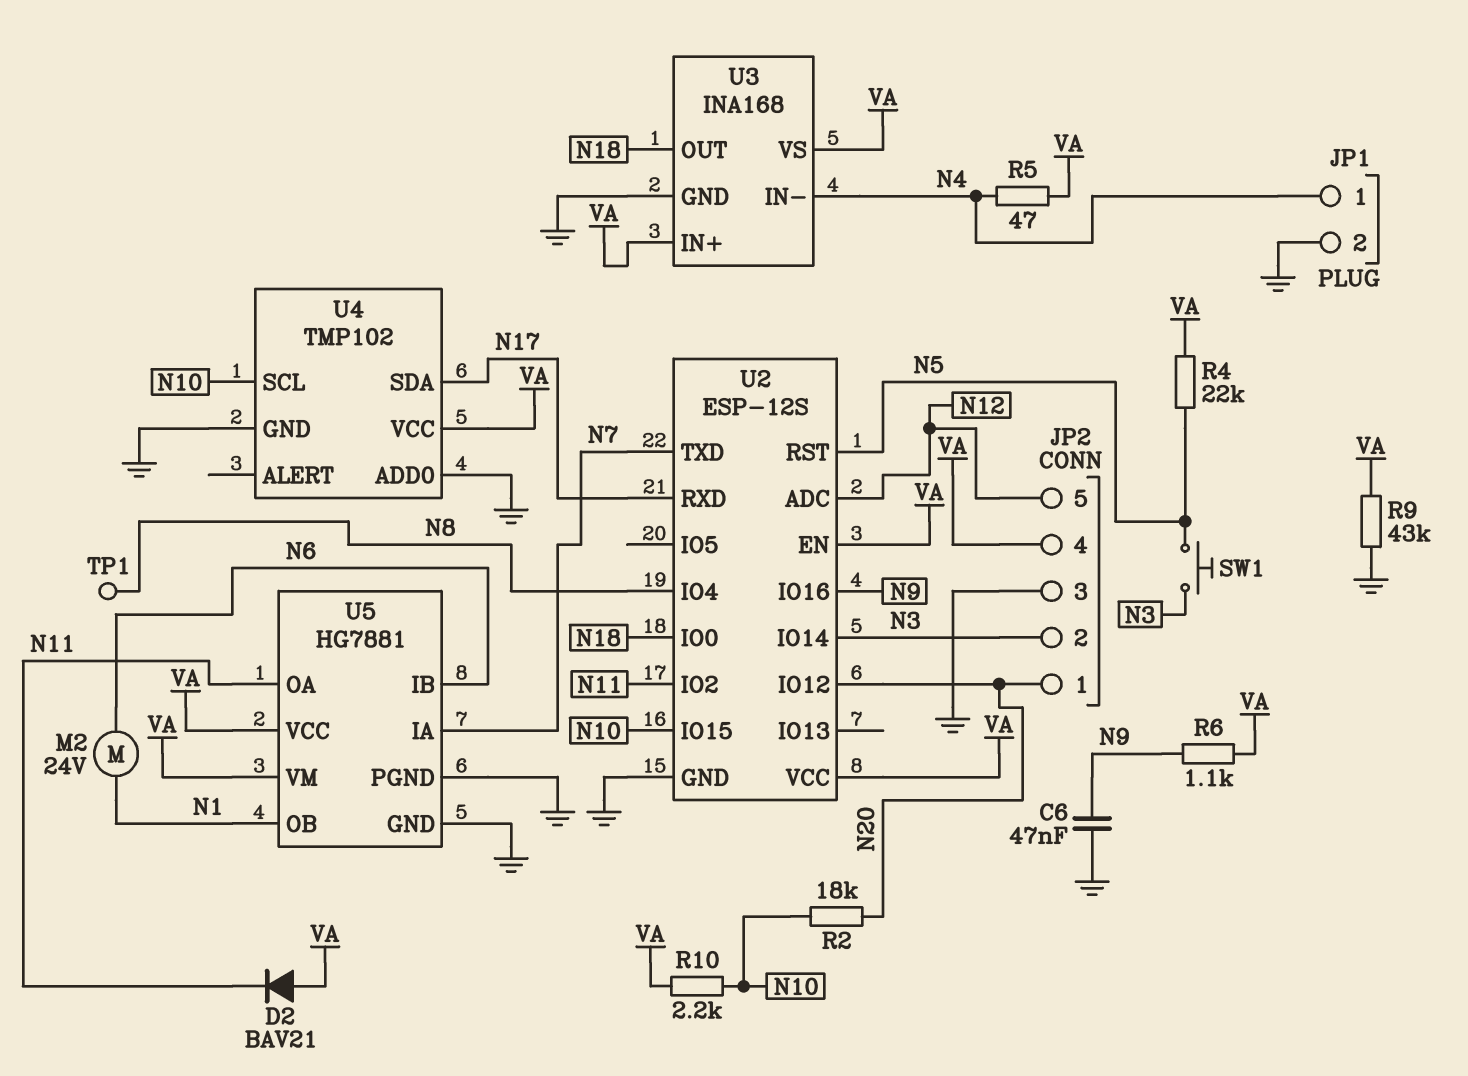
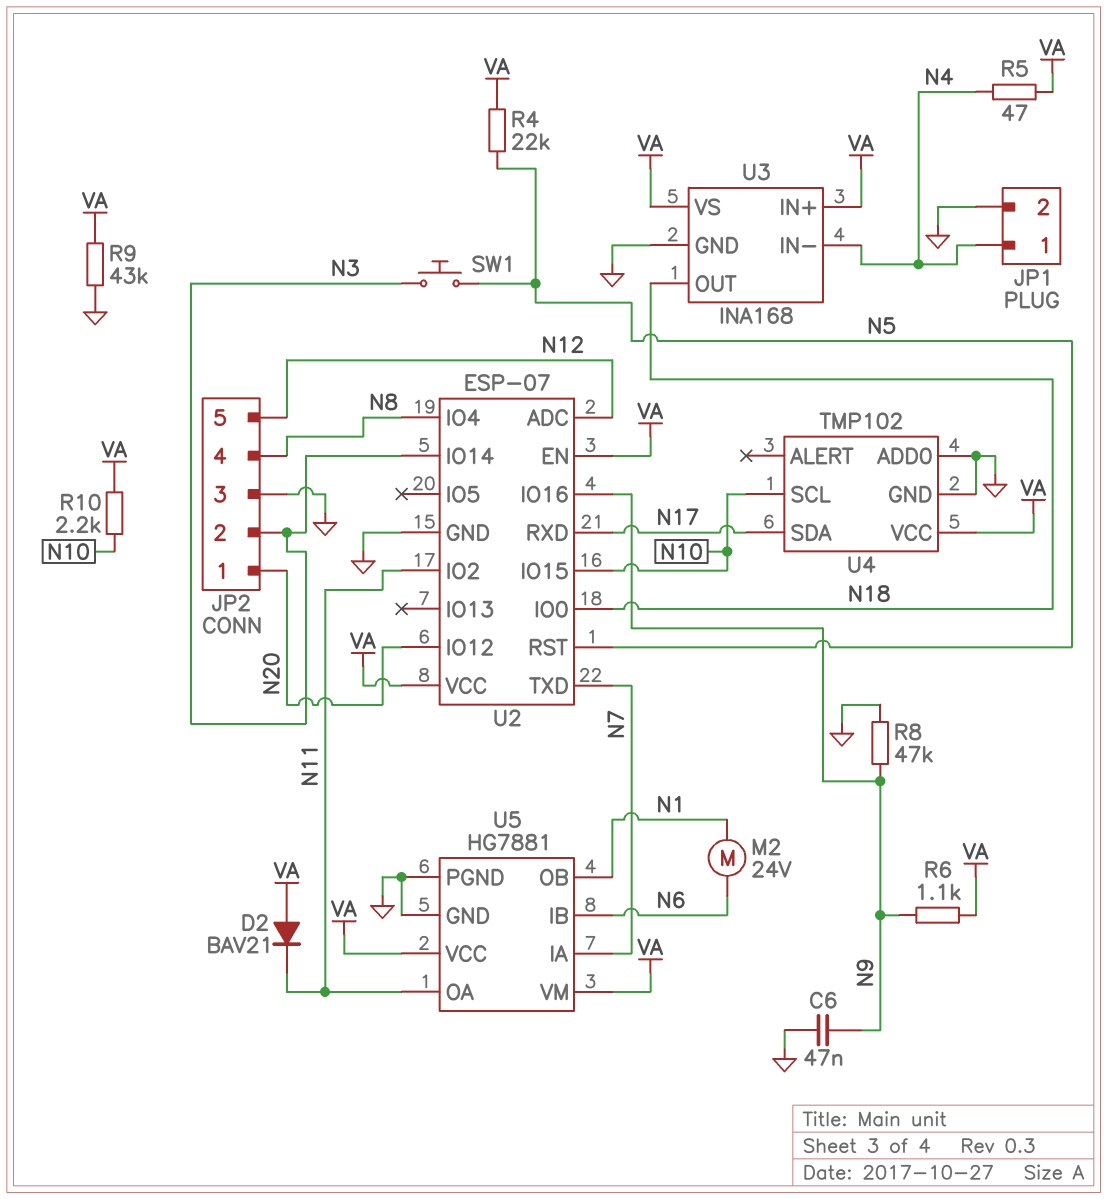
JP2 pin 4: VA -> N8
R2: 18k (N10, N20) -> none
R8: none -> 47k (GND, N9)
TP1: test point (N8) -> none
U2: ESP-12S -> ESP-07

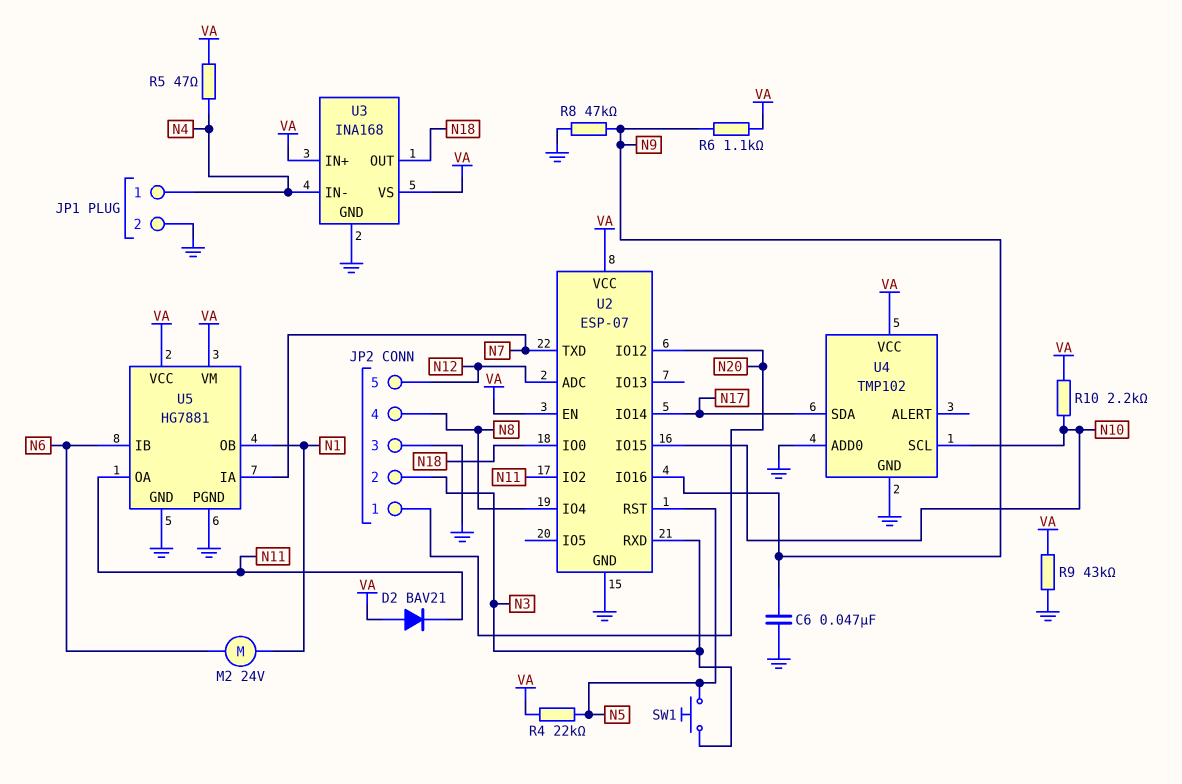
U2 pin IO14: N3 -> N17
U2 pin RXD: N17 -> N3

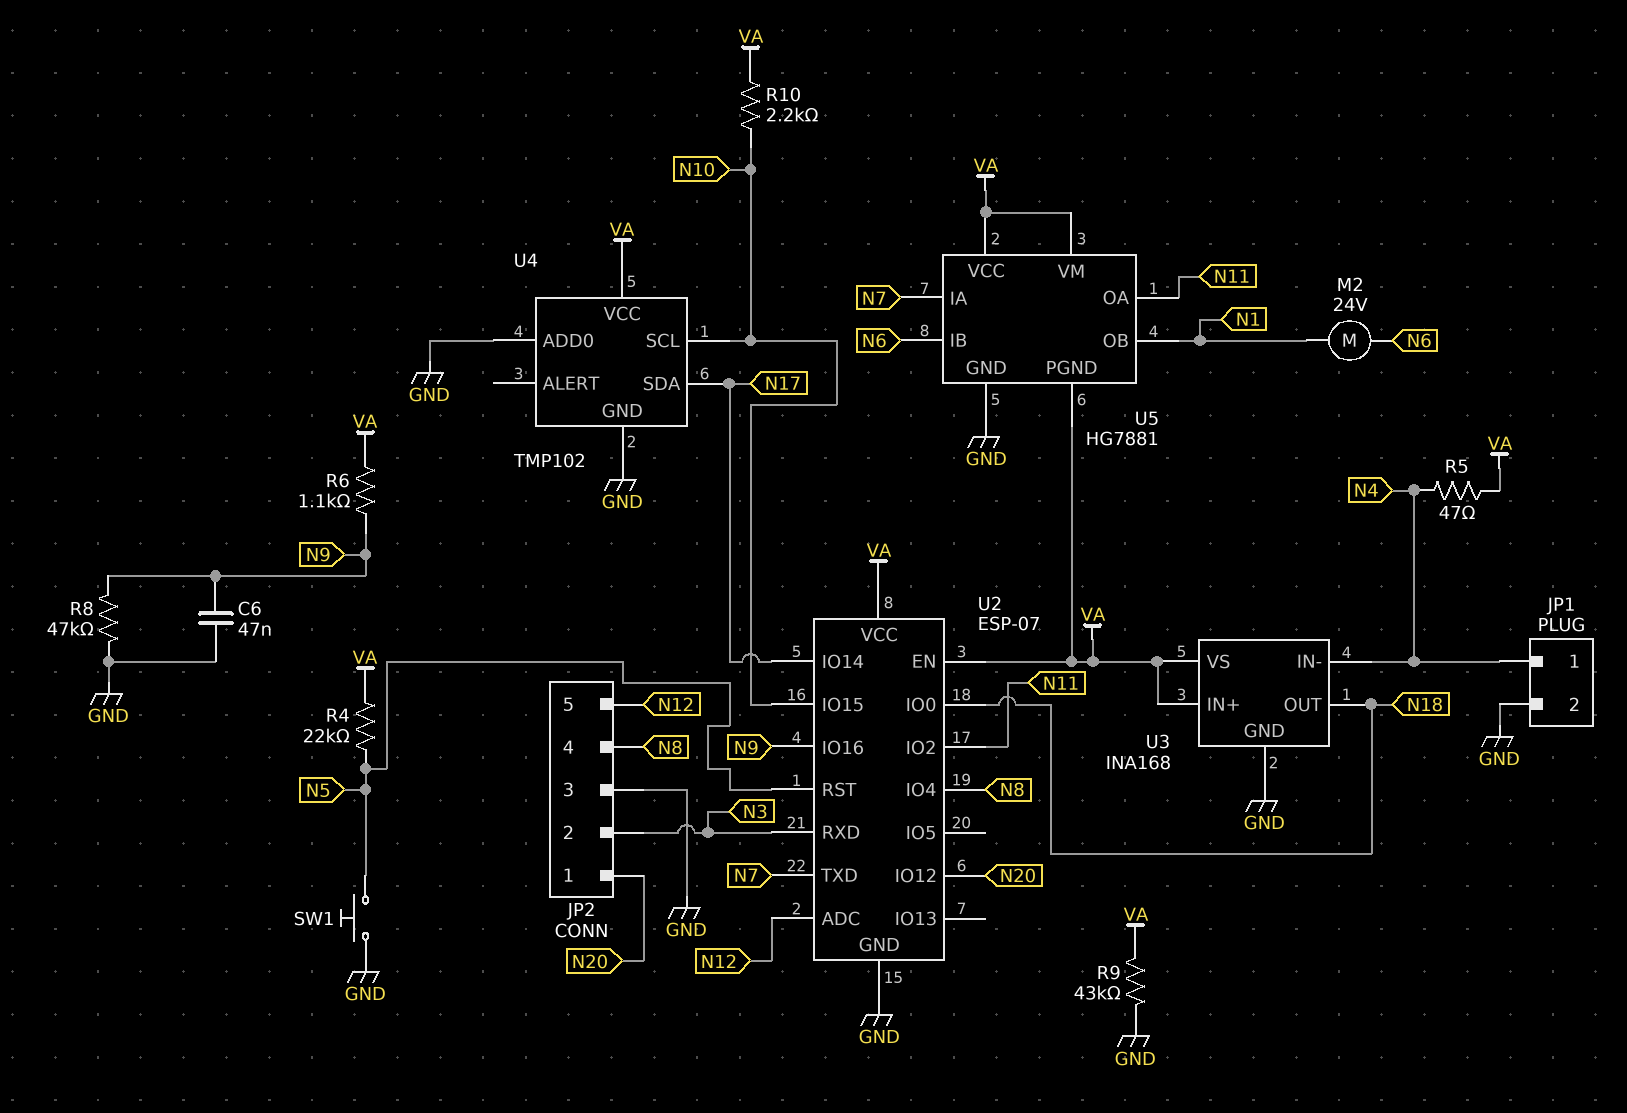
D2: diode BAV21 (A VA, K N11) -> none
SW1: button (N3, N5) -> button (GND, N5)
U5 pin PGND: GND -> VA

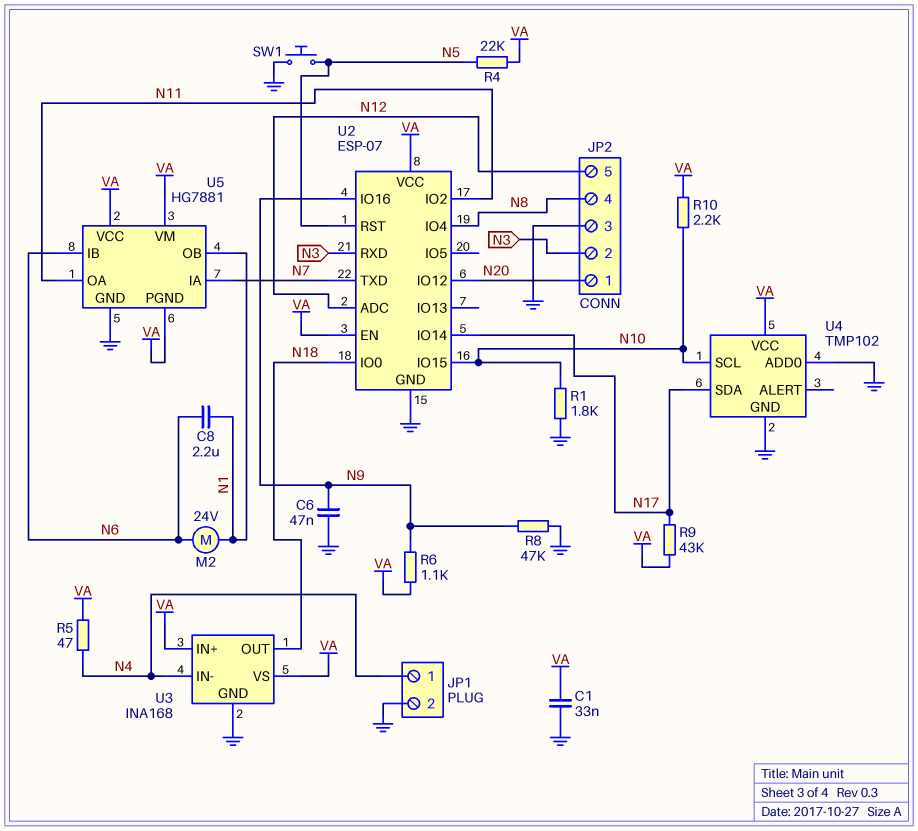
C1: none -> 33nF (GND, VA)
C8: none -> 2.2uF (N1, N6)
R1: none -> 1.8k (GND, N10)
R9: 43k (GND, VA) -> 43k (N17, VA)

